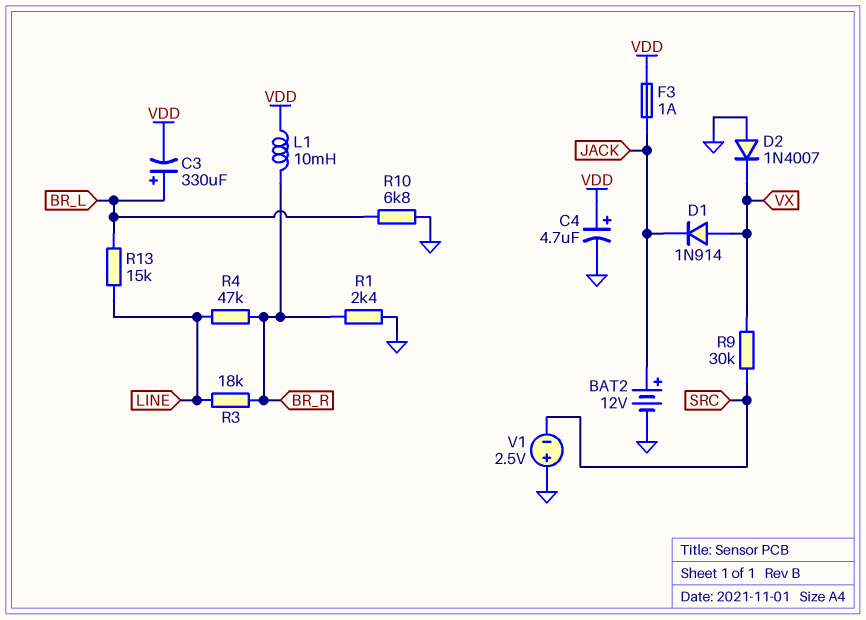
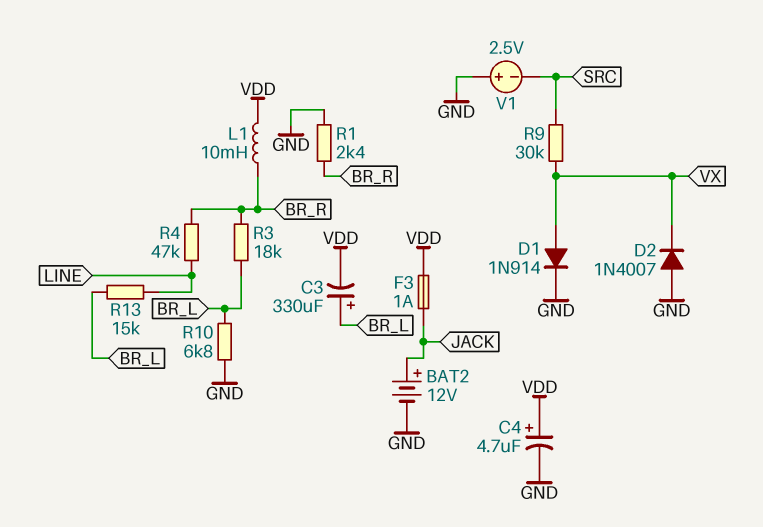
D1: diode 1N914 (A VX, K JACK) -> diode 1N914 (A VX, K GND)
R3: 18k (BR_R, LINE) -> 18k (BR_L, BR_R)

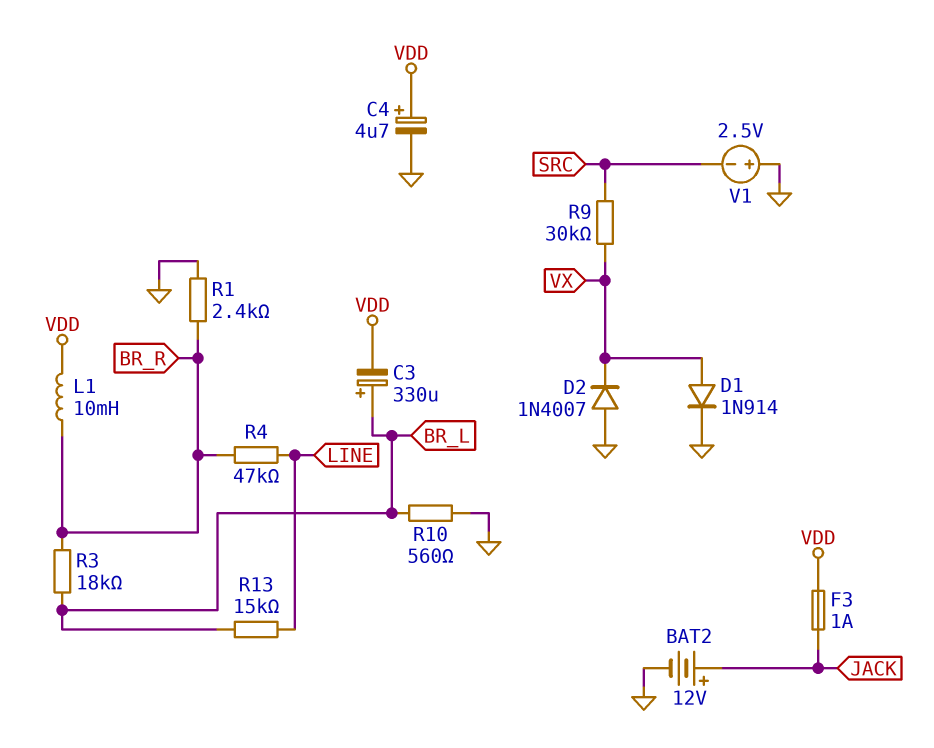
R10: 6.8k (BR_L, GND) -> 560 (BR_L, GND)

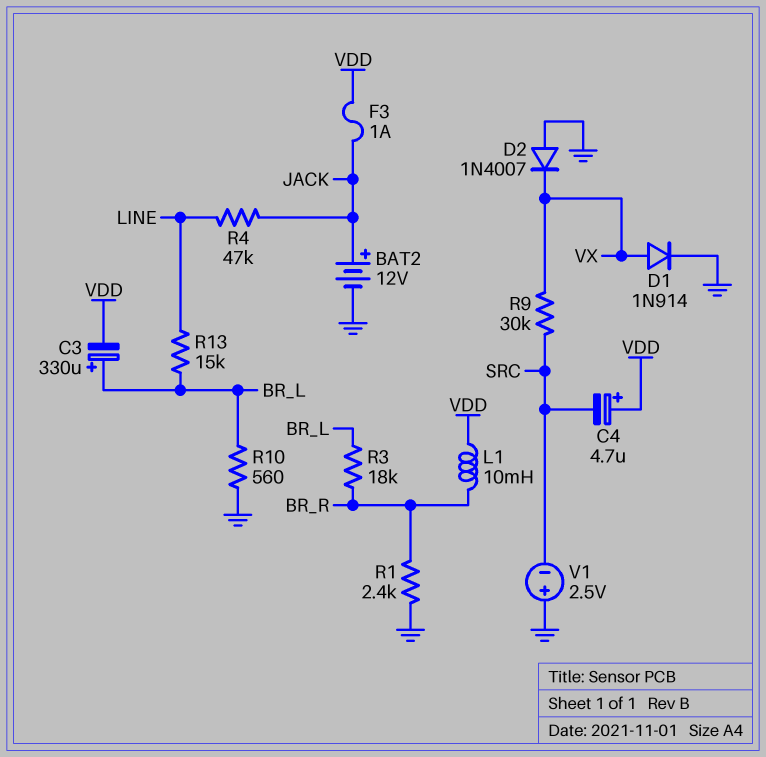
C4: 4.7uF (plus VDD, minus GND) -> 4.7uF (plus VDD, minus SRC)
R4: 47k (BR_R, LINE) -> 47k (JACK, LINE)

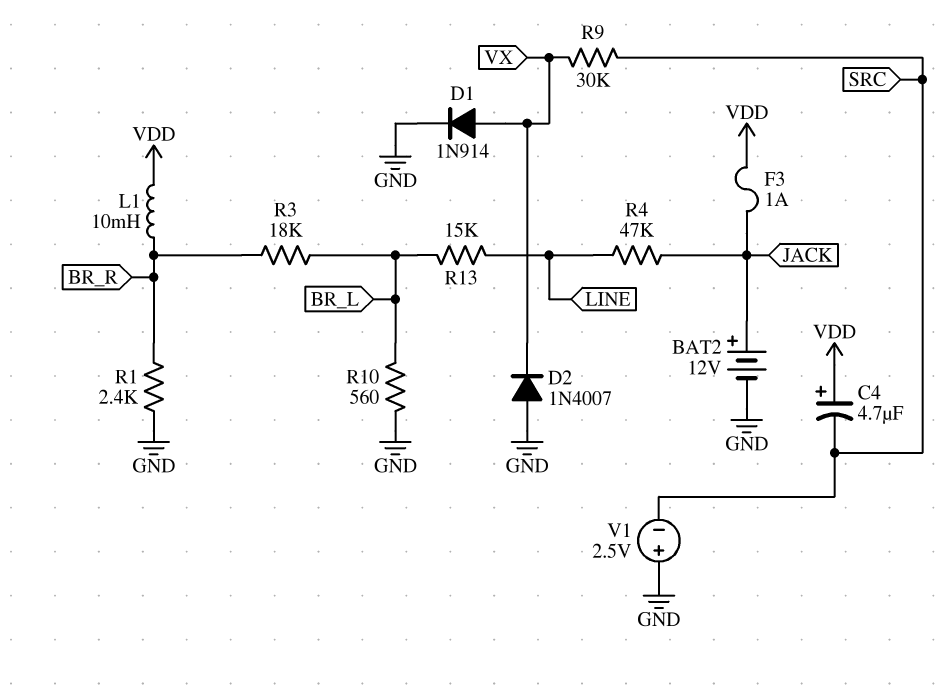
C3: 330uF (plus BR_L, minus VDD) -> none

